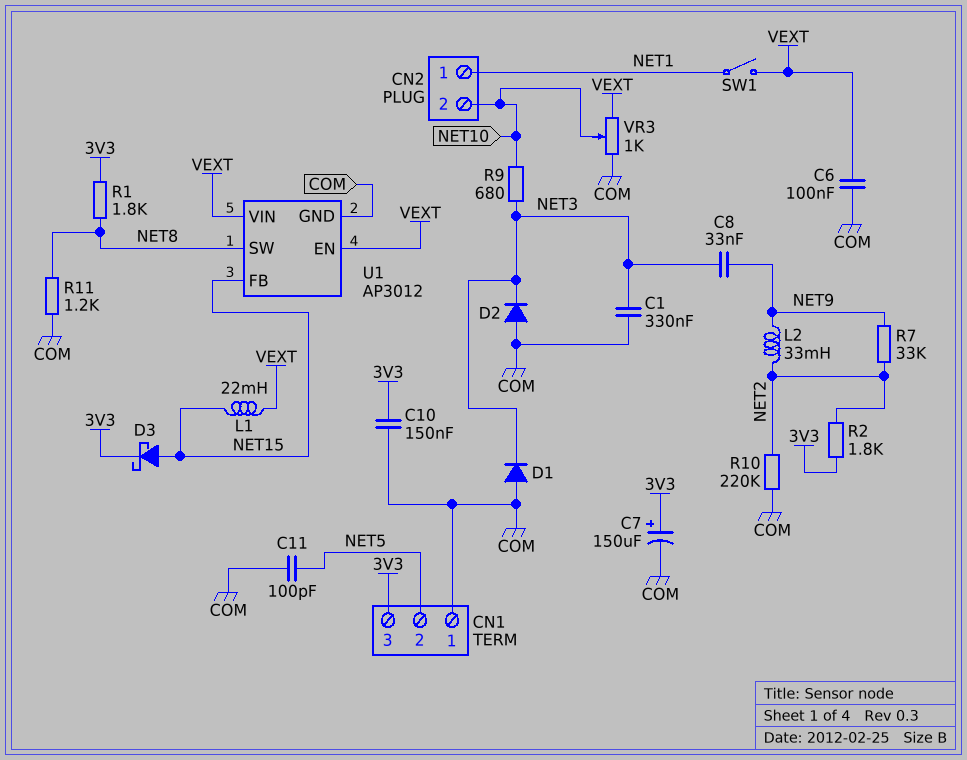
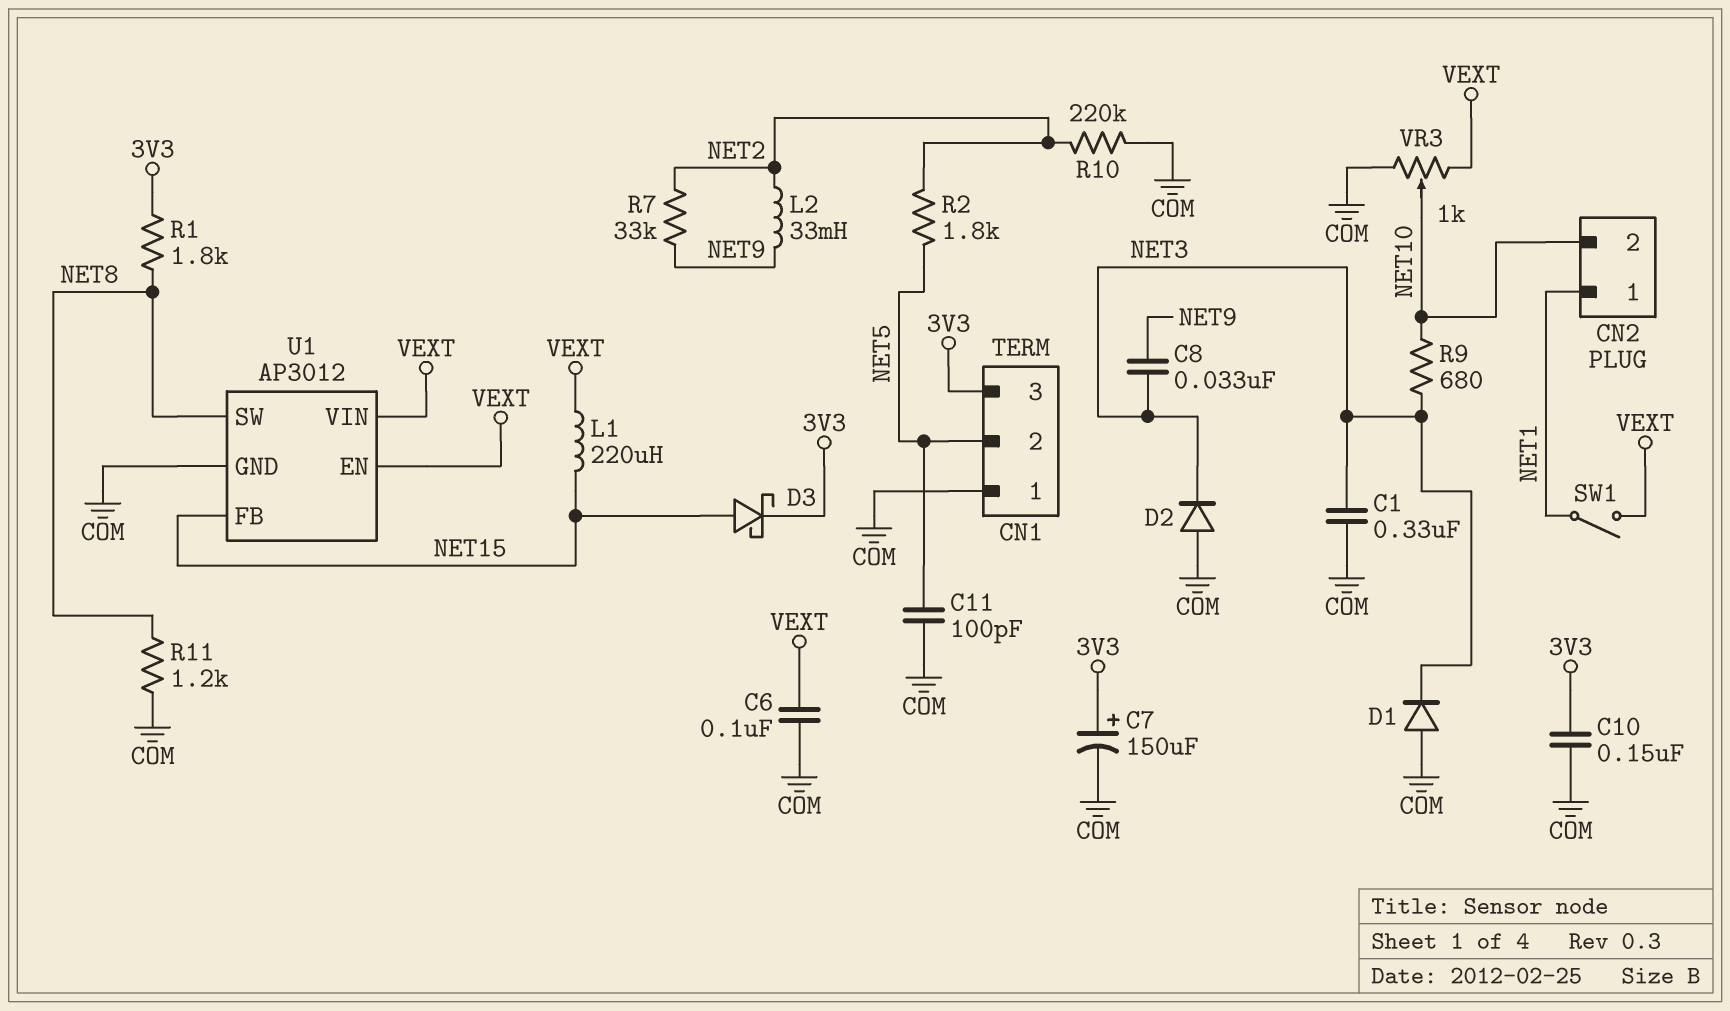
L1: 22mH (NET15, VEXT) -> 220uH (NET15, VEXT)
R2: 1.8k (3V3, NET2) -> 1.8k (NET2, NET5)

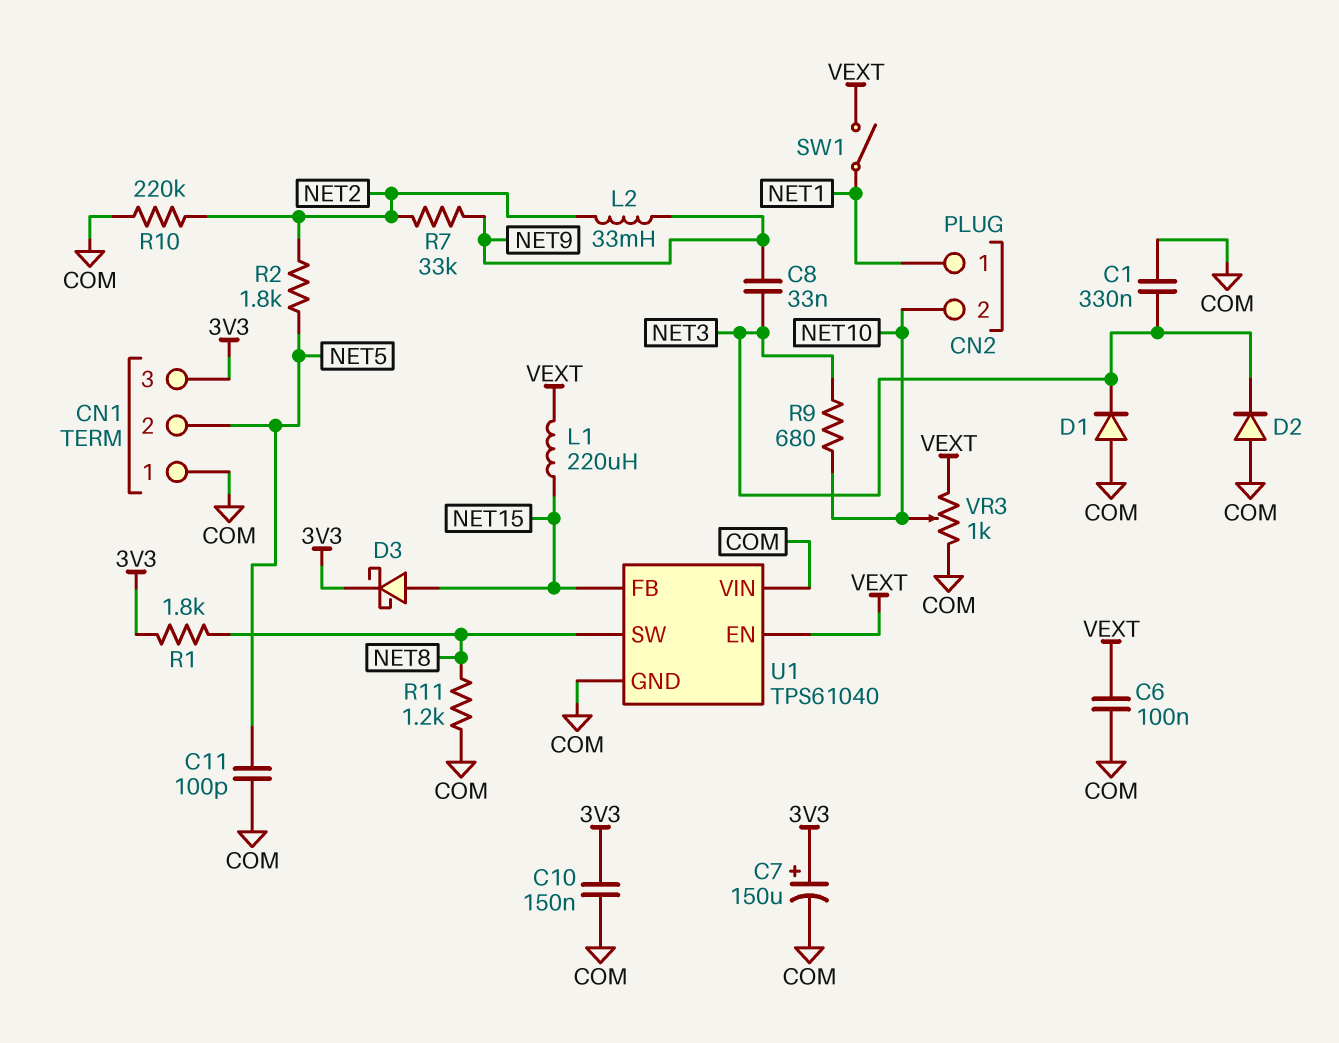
U1: AP3012 -> TPS61040
U1 pin VIN: VEXT -> COM

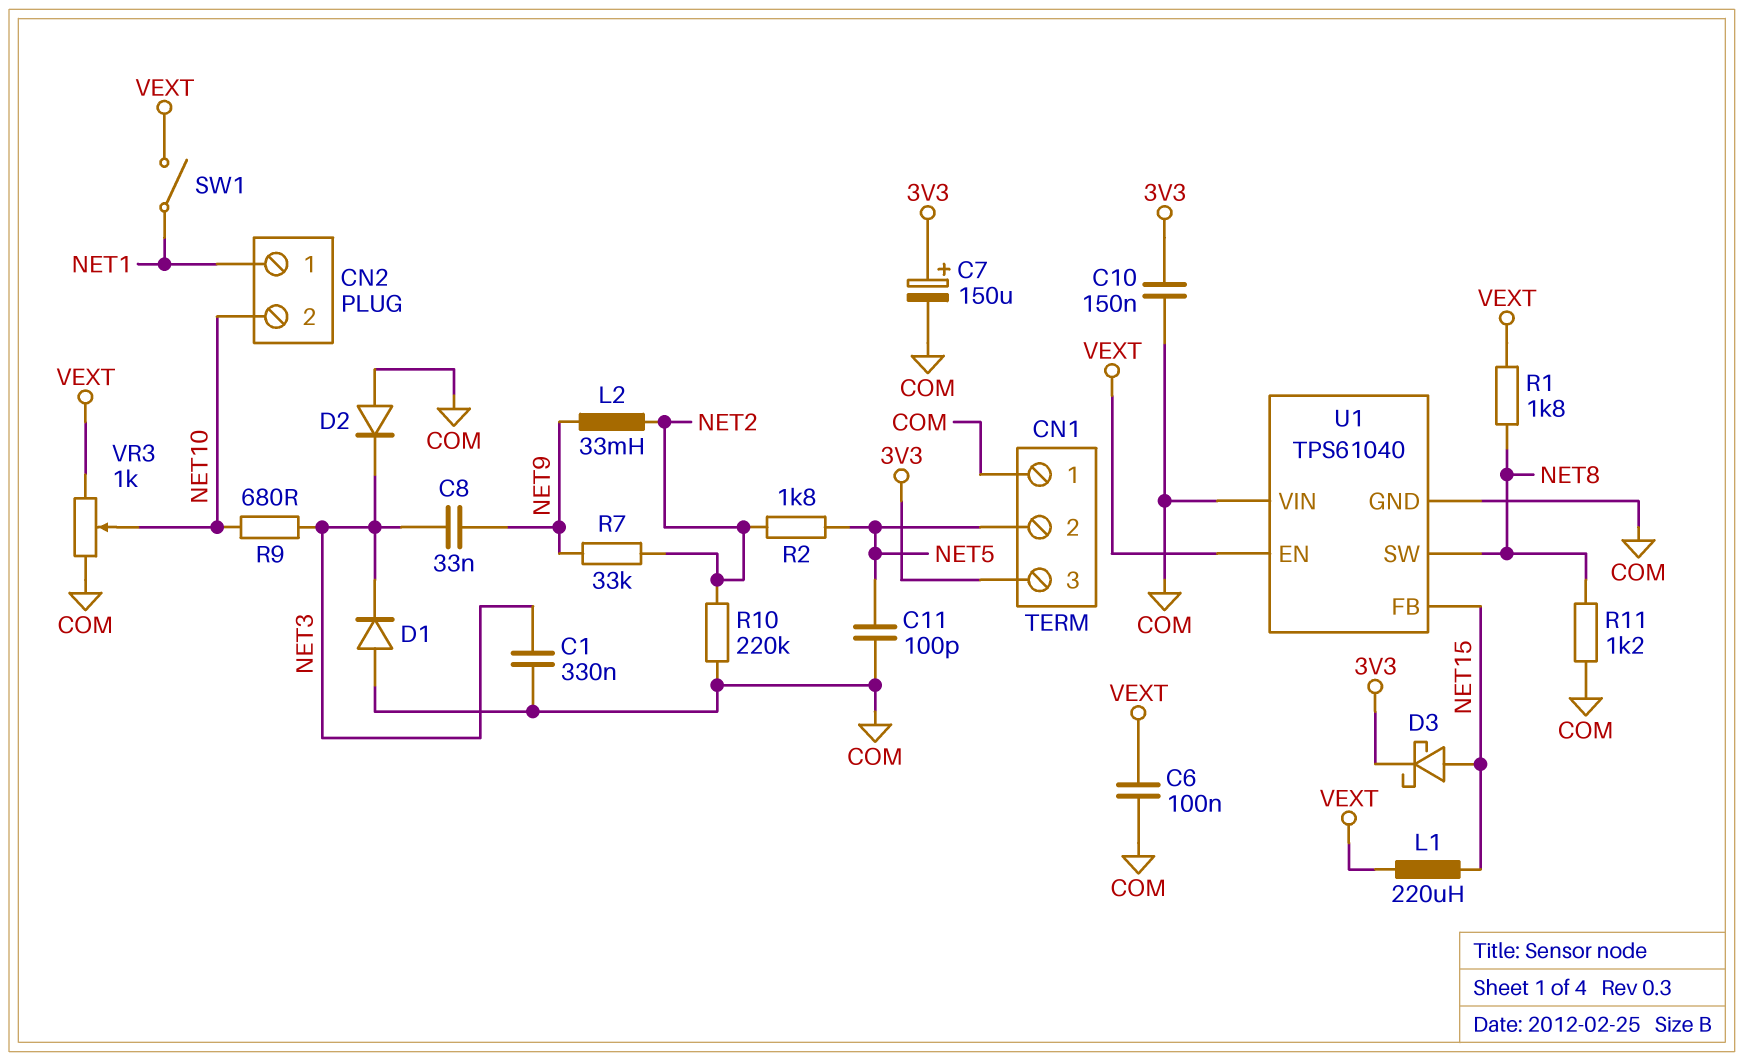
R1: 1.8k (3V3, NET8) -> 1.8k (NET8, VEXT)

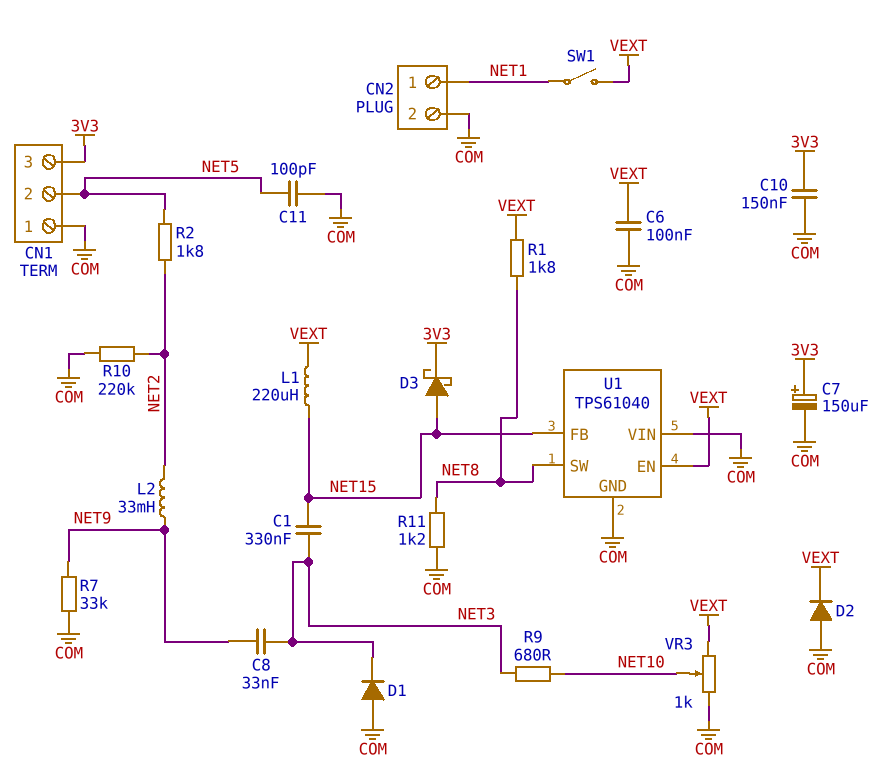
C1: 330nF (COM, NET3) -> 330nF (NET3, NET15)
CN2 pin 2: NET10 -> COM
D2: diode (A COM, K NET3) -> diode (A COM, K VEXT)
R7: 33k (NET2, NET9) -> 33k (COM, NET9)

